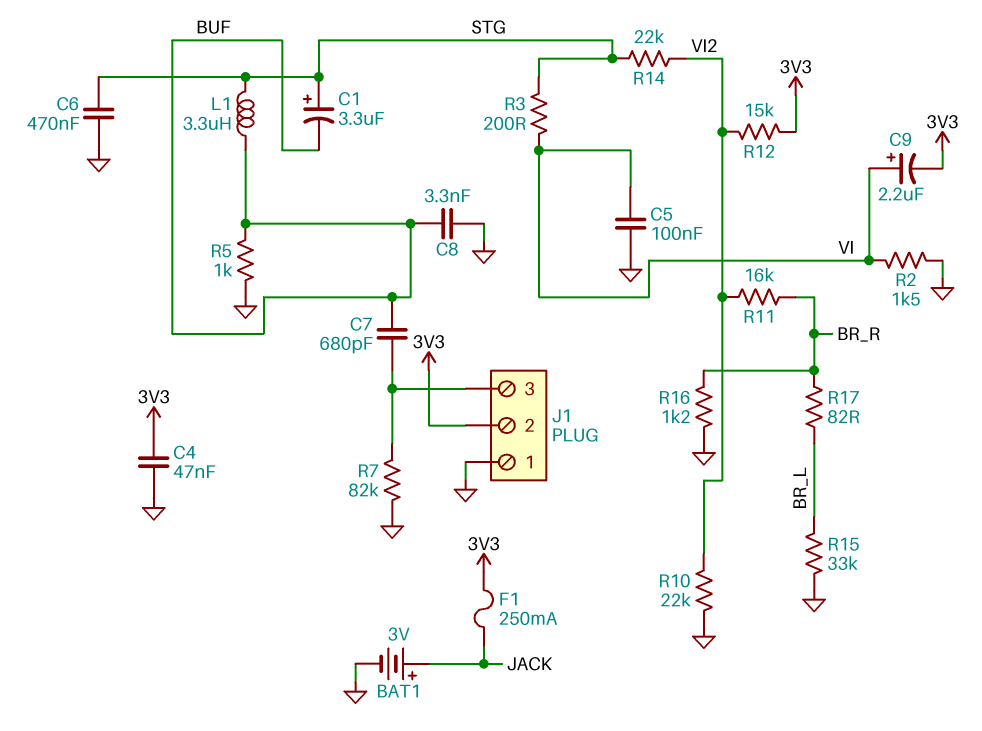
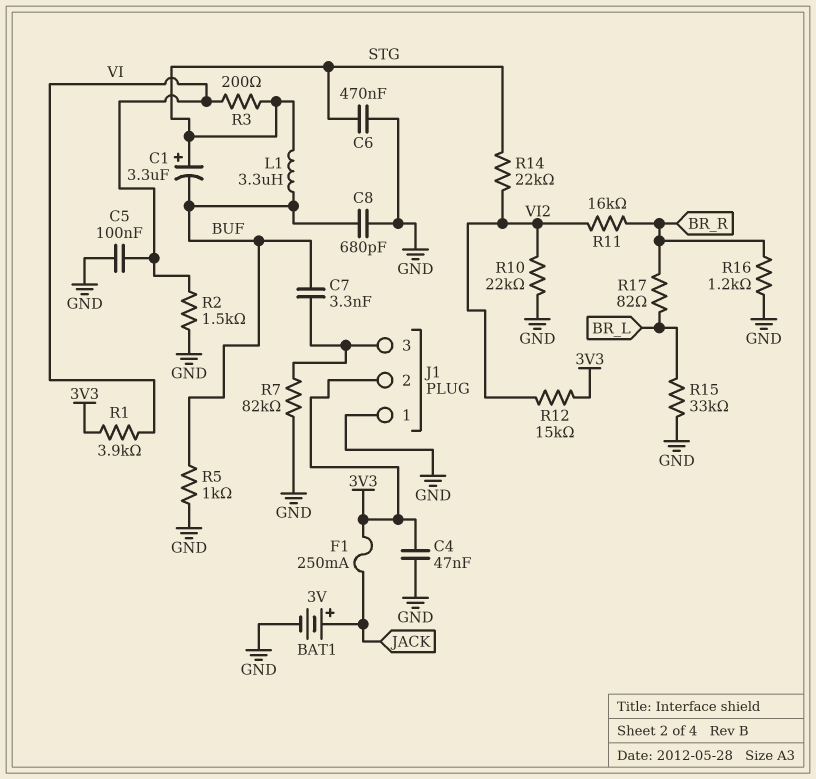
C7: 680pF (BUF, J1/3) -> 3.3nF (BUF, J1/3)
C8: 3.3nF (BUF, GND) -> 680pF (BUF, GND)
C9: 2.2uF (plus VI, minus 3V3) -> none
R1: none -> 3.9k (3V3, VI)

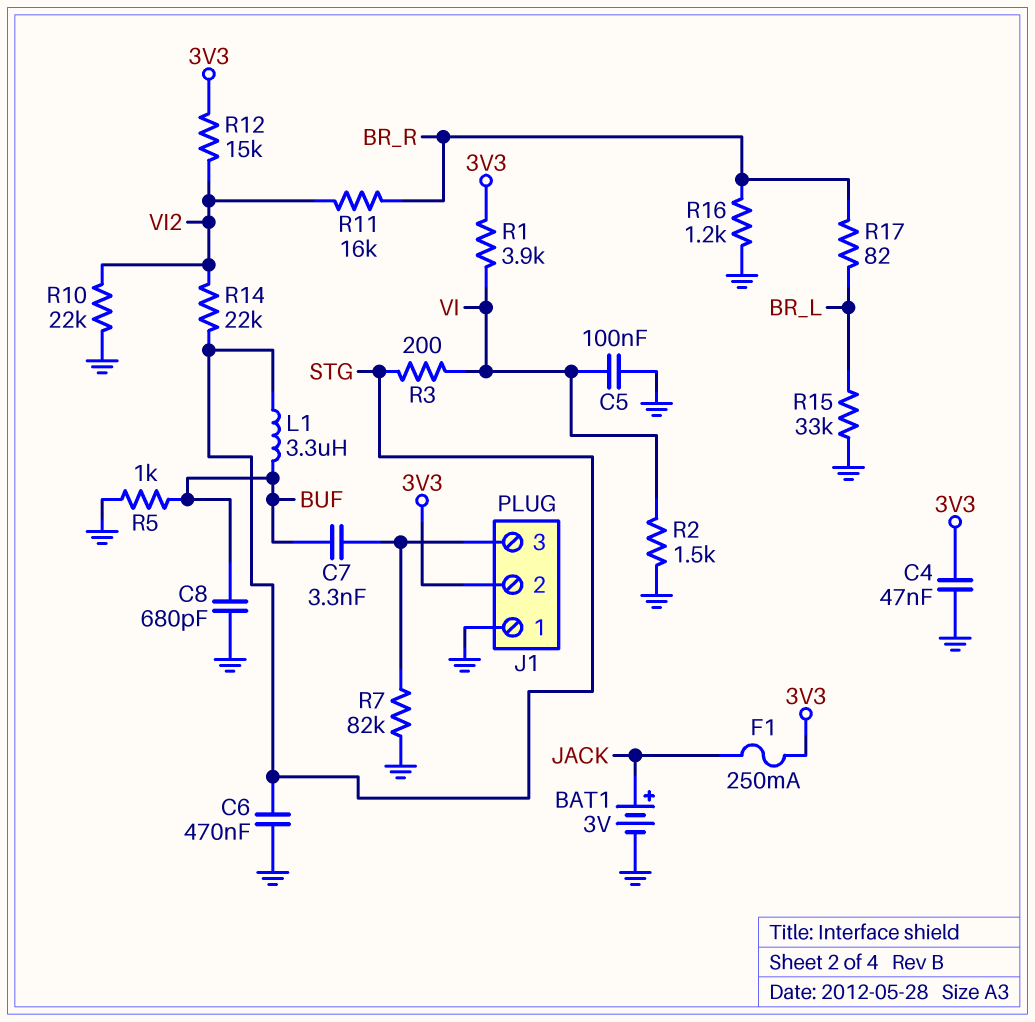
C1: 3.3uF (plus STG, minus BUF) -> none

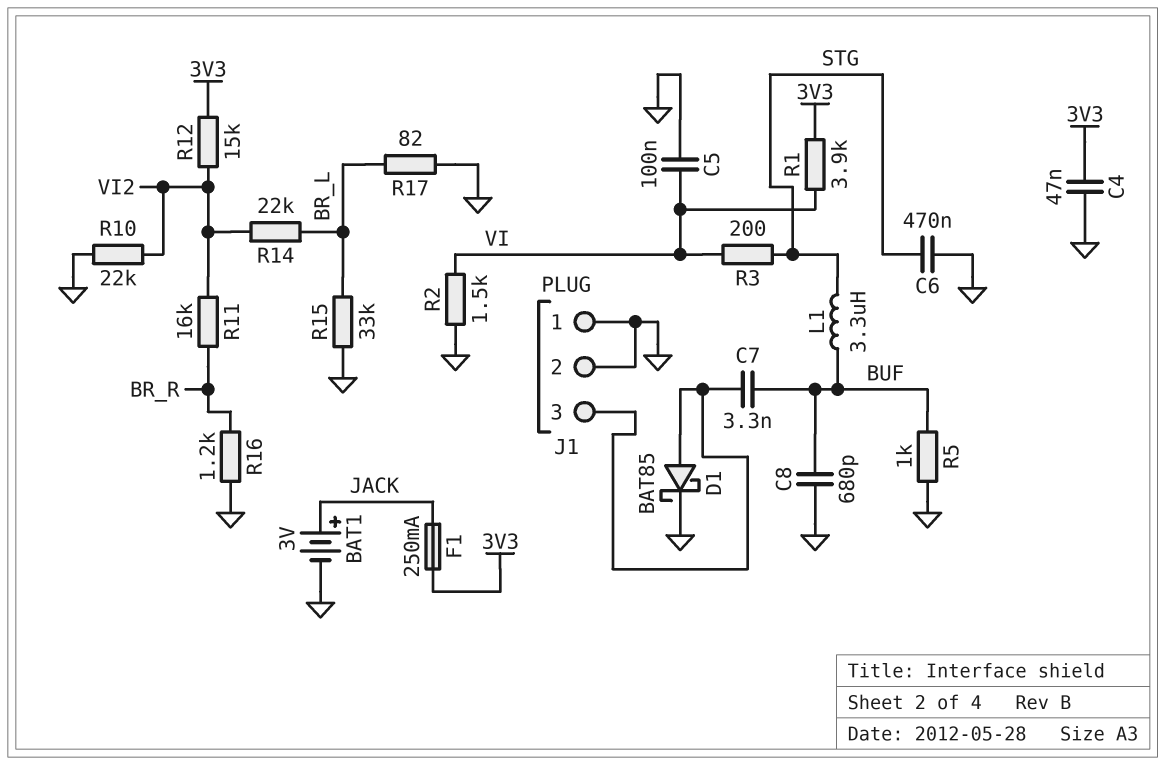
D1: none -> schottky BAT85 (A J1/3, K GND)
J1 pin 2: 3V3 -> GND
R7: 82k (GND, J1/3) -> none
R14: 22k (STG, VI2) -> 22k (BR_L, VI2)
R17: 82 (BR_L, BR_R) -> 82 (BR_L, GND)

